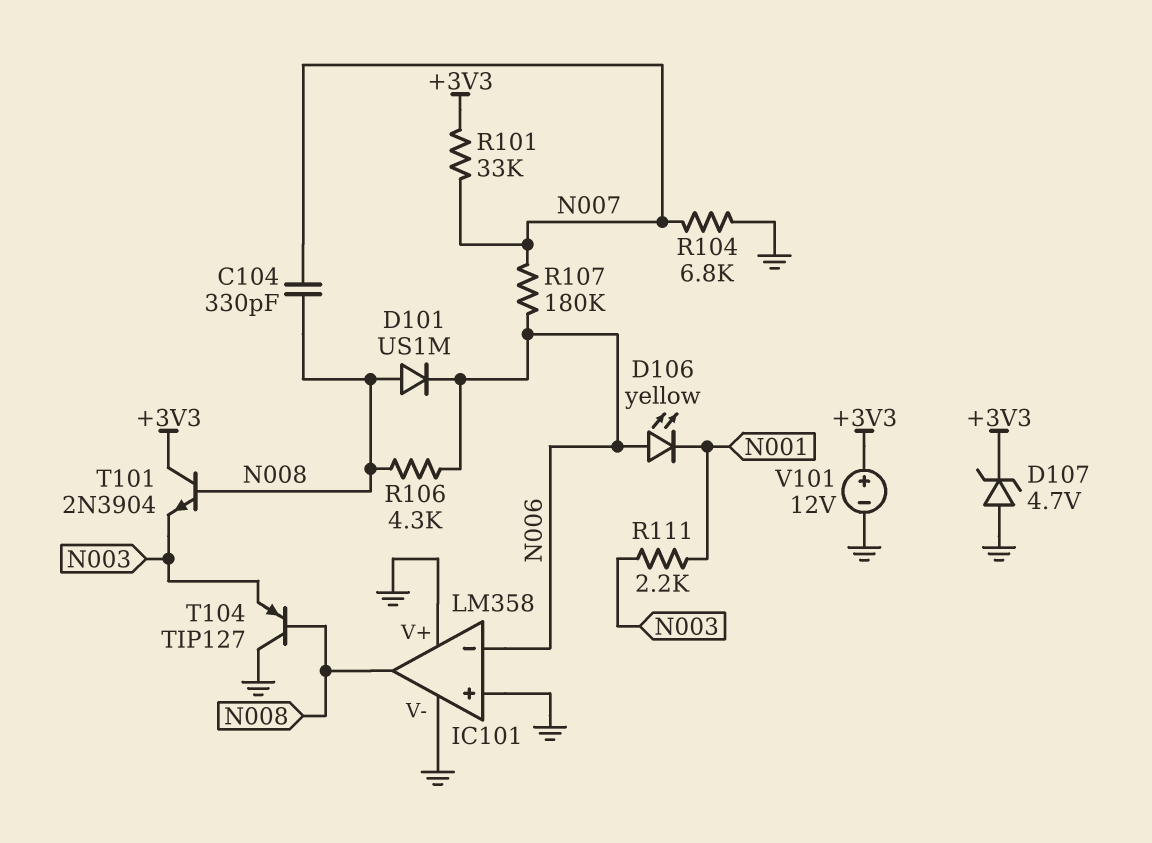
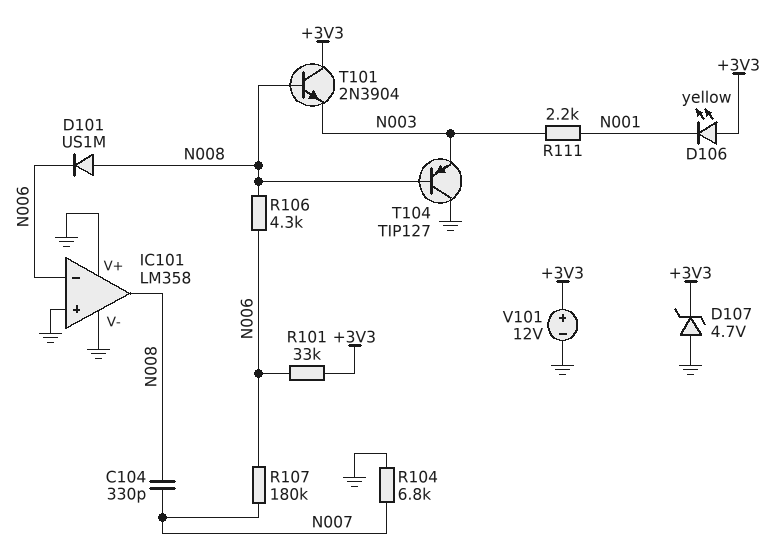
D106: LED yellow (A N006, K N001) -> LED yellow (A +3V3, K N001)
R101: 33k (+3V3, N007) -> 33k (+3V3, N006)

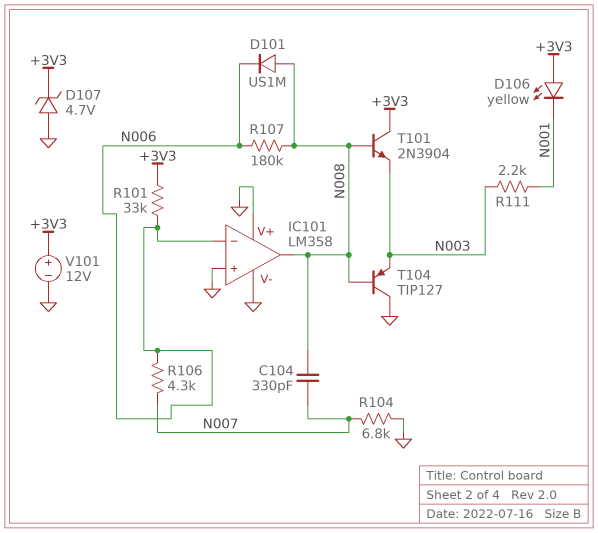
R106: 4.3k (N006, N008) -> 4.3k (N006, N007)
R107: 180k (N006, N007) -> 180k (N006, N008)

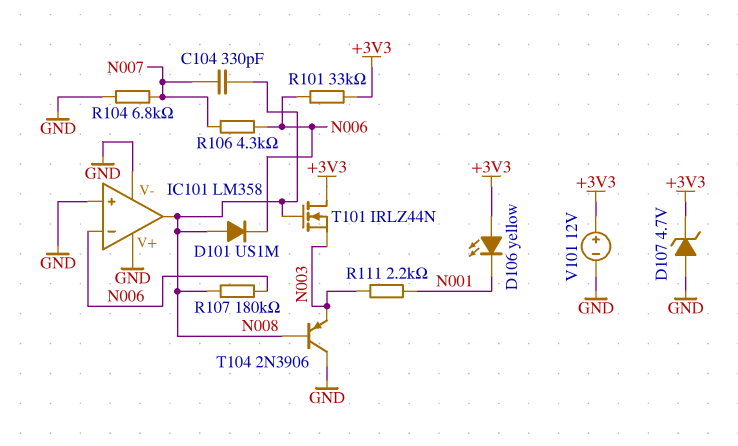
T101: NPN 2N3904 (B N008, C +3V3, E N003) -> NMOS IRLZ44N (G N008, D +3V3, S N003)
T104: PNP TIP127 (B N008, C GND, E N003) -> PNP 2N3906 (B N008, C GND, E N003)

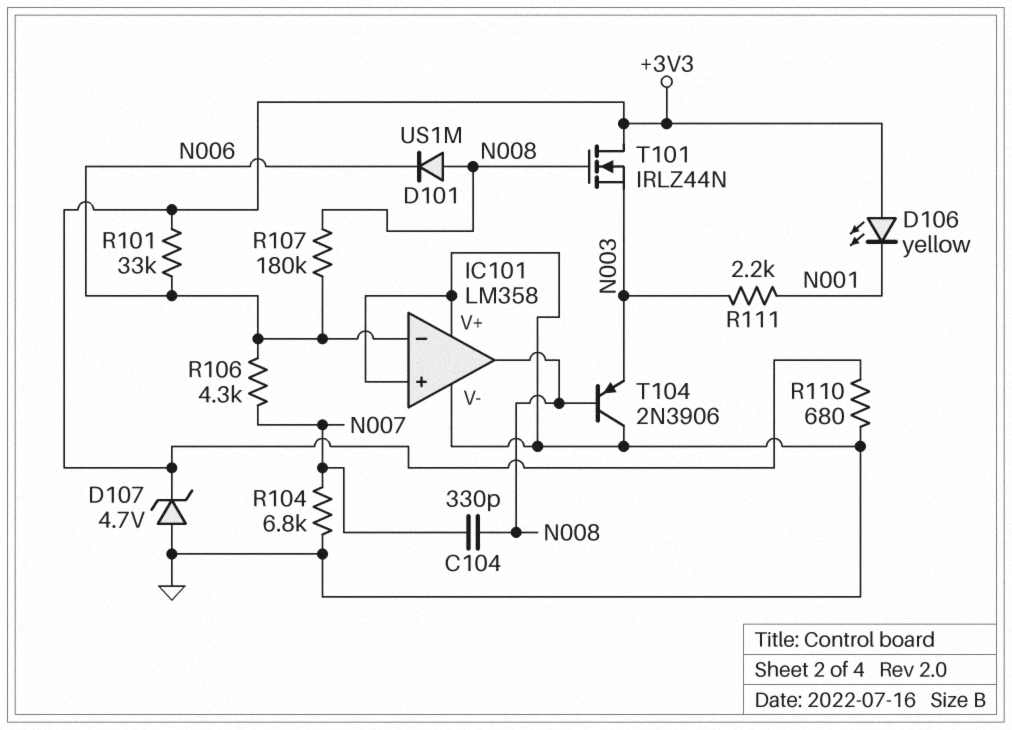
R110: none -> 680 (+3V3, GND)
V101: 12V (plus +3V3, minus GND) -> none

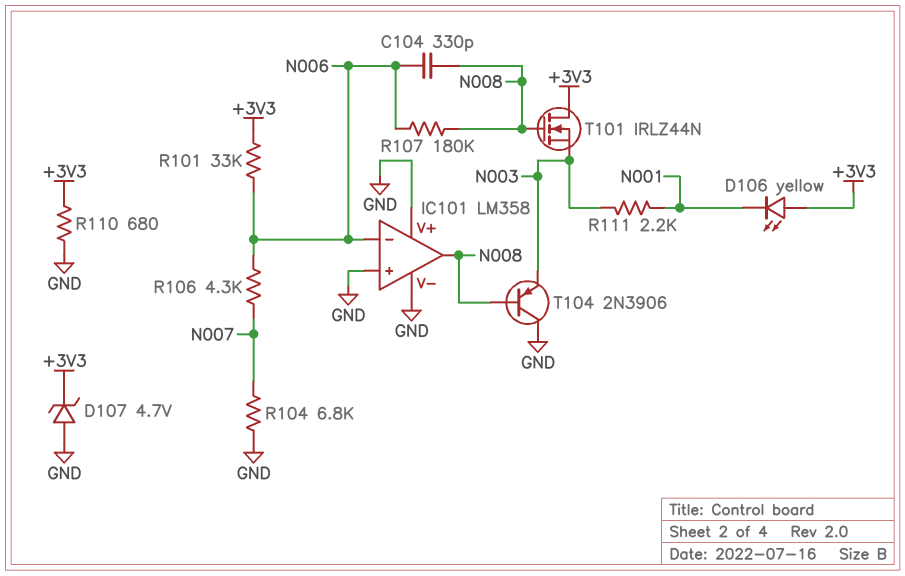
C104: 330pF (N007, N008) -> 330pF (N006, N008)
D101: diode US1M (A N008, K N006) -> none

